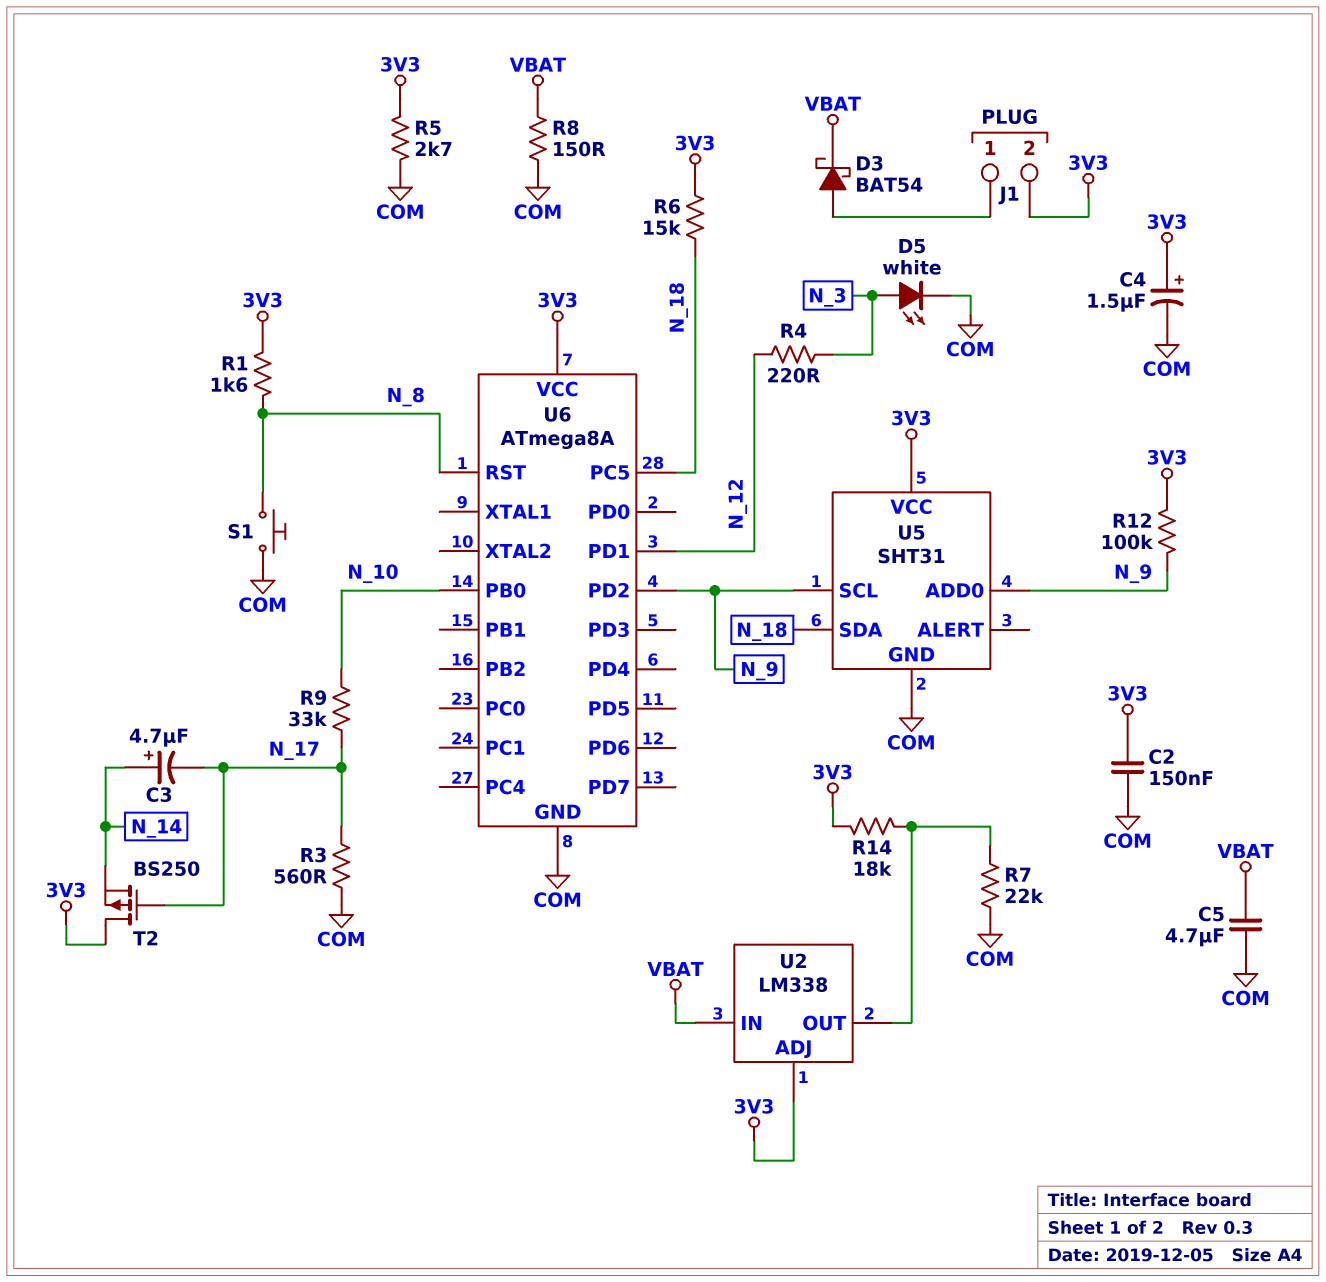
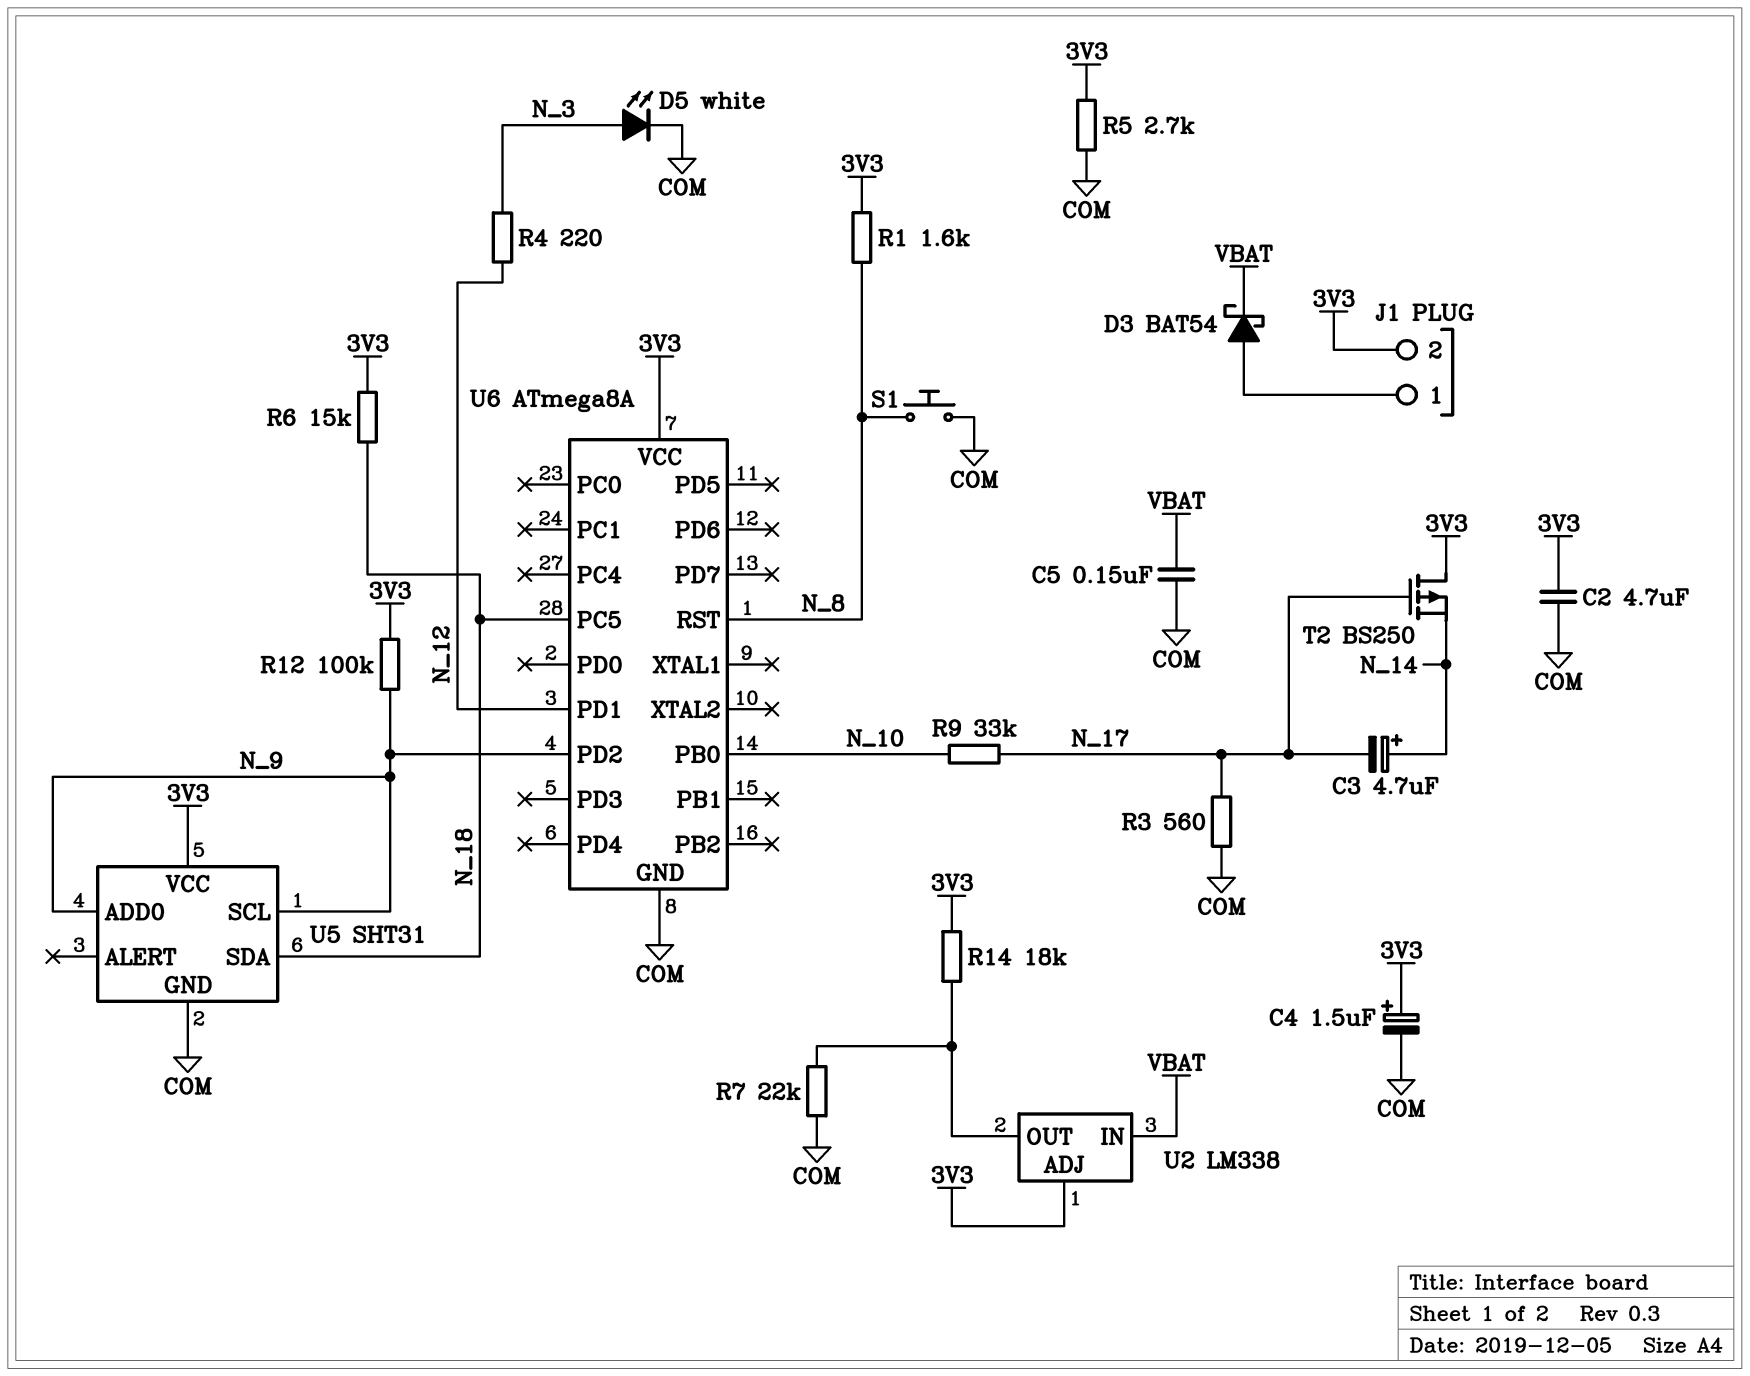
C2: 150nF (3V3, COM) -> 4.7uF (3V3, COM)
C5: 4.7uF (COM, VBAT) -> 150nF (COM, VBAT)
R8: 150 (COM, VBAT) -> none

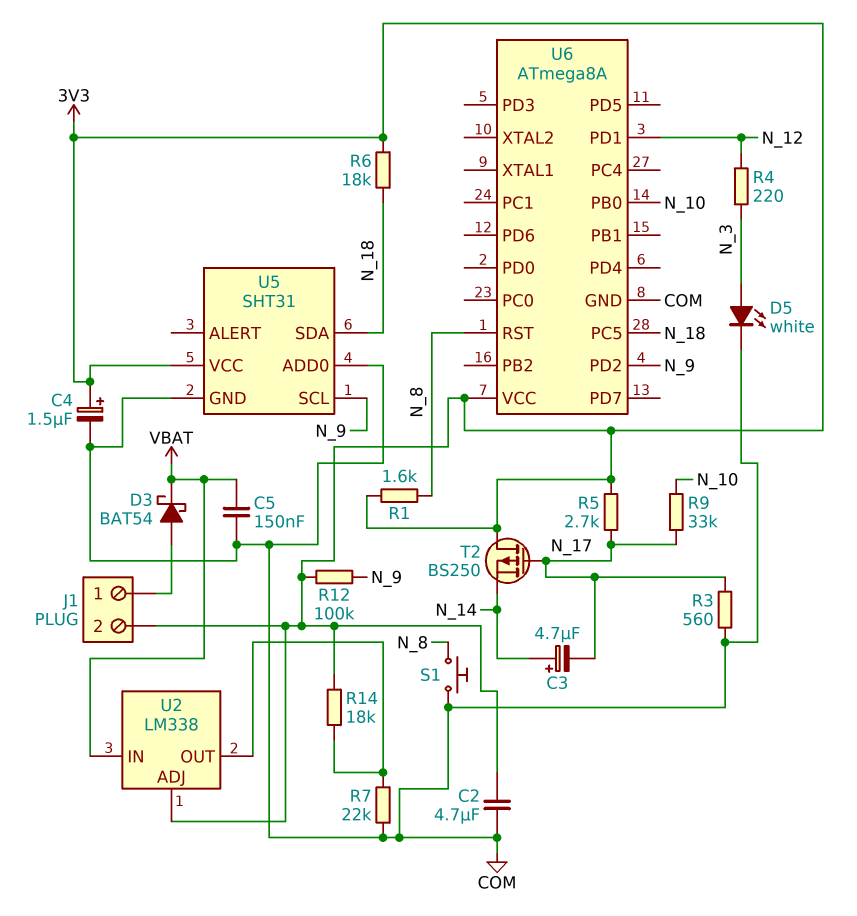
R5: 2.7k (3V3, COM) -> 2.7k (3V3, N_17)
R6: 15k (3V3, N_18) -> 18k (3V3, N_18)
U5 pin ADD0: N_9 -> COM

